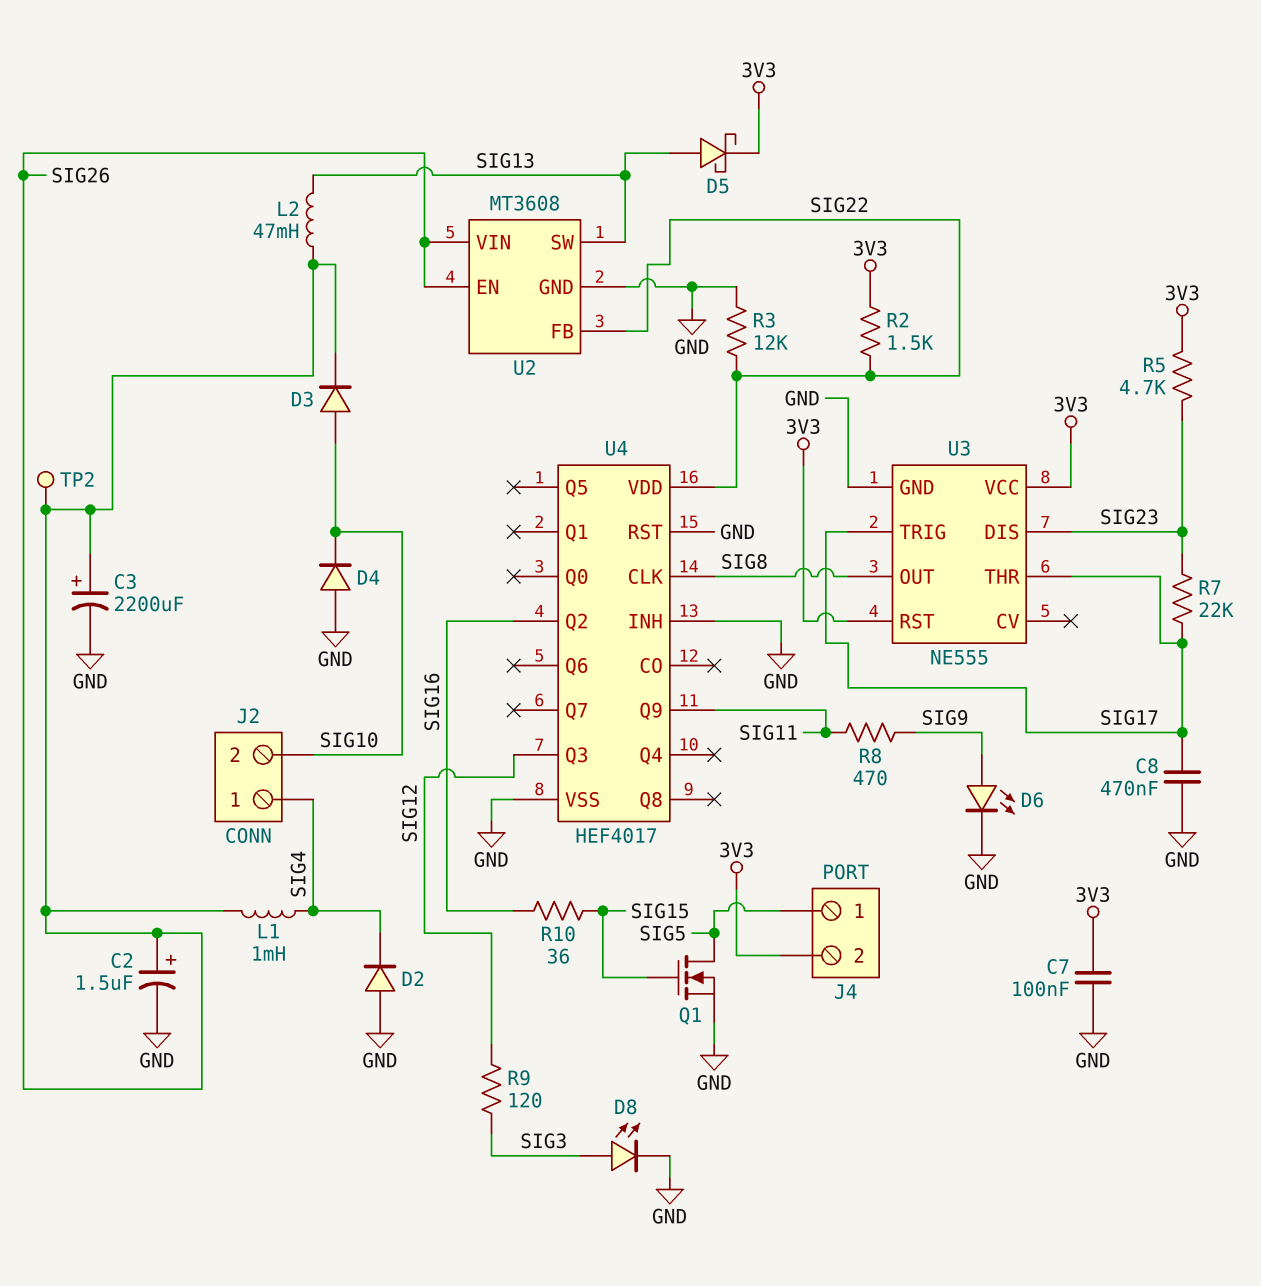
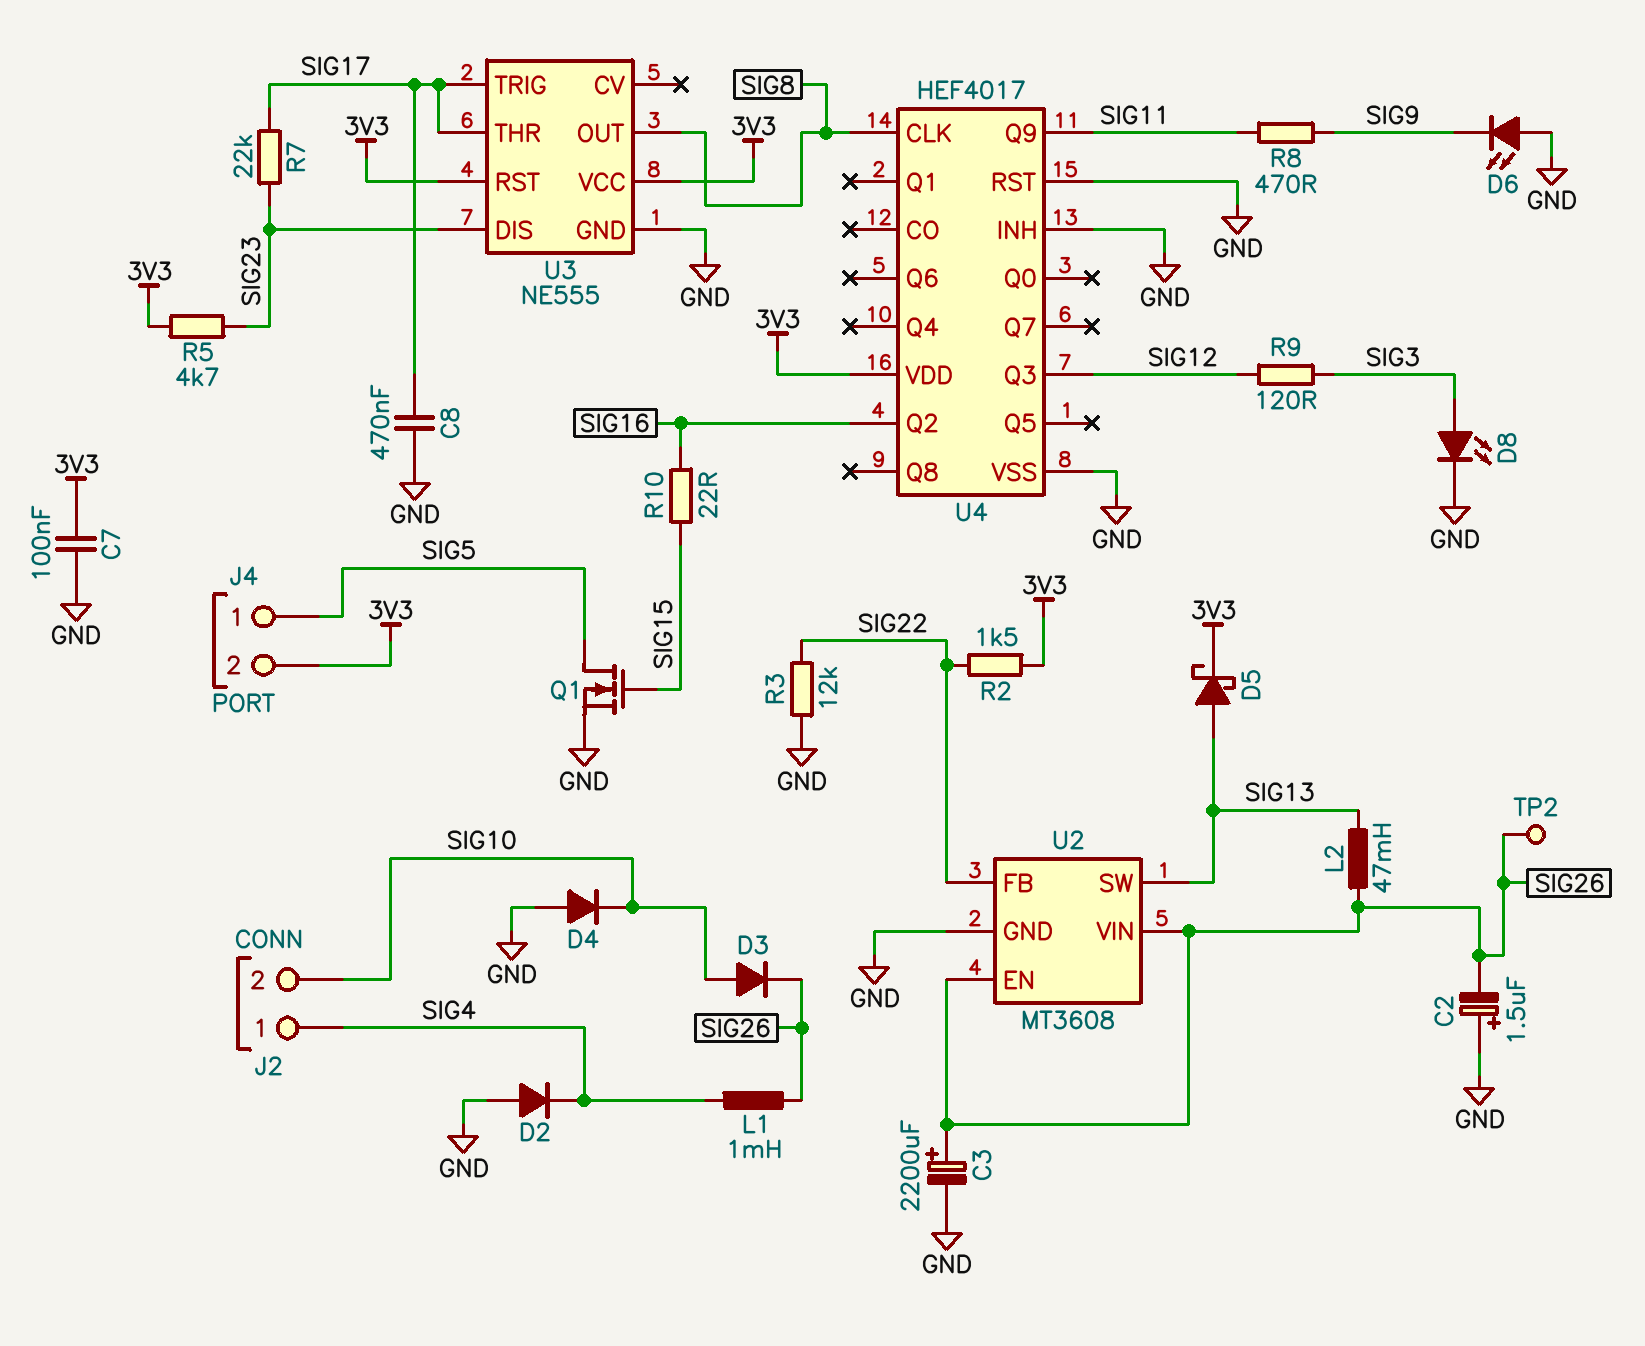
C2: 1.5uF (plus SIG26, minus GND) -> 1.5uF (plus GND, minus SIG26)
D6: LED (A SIG9, K GND) -> LED (A GND, K SIG9)
R10: 36 (SIG15, SIG16) -> 22 (SIG15, SIG16)
U4 pin VDD: SIG22 -> 3V3

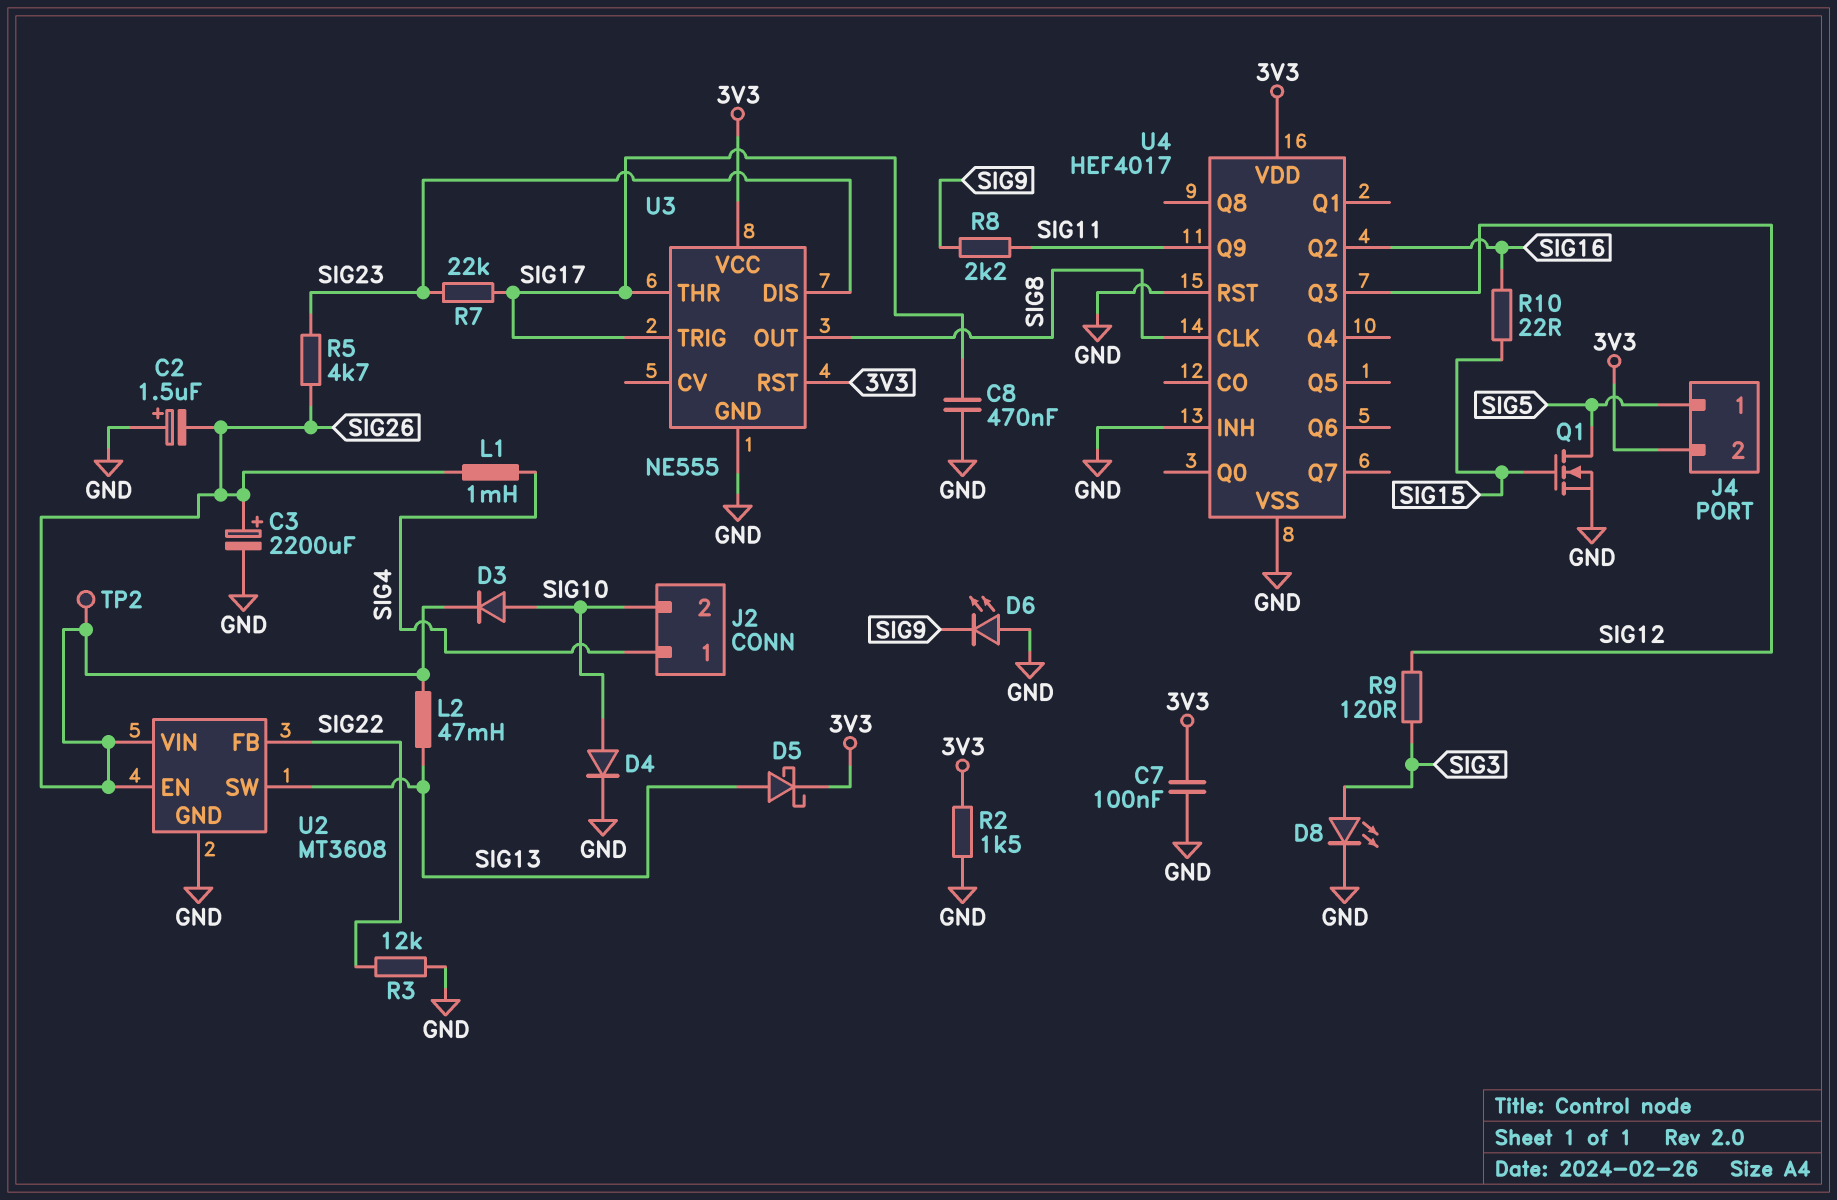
D2: diode (A GND, K SIG4) -> none
D4: diode (A GND, K SIG10) -> diode (A SIG10, K GND)
R2: 1.5k (3V3, SIG22) -> 1.5k (3V3, GND)
R5: 4.7k (3V3, SIG23) -> 4.7k (SIG23, SIG26)
R8: 470 (SIG9, SIG11) -> 2.2k (SIG9, SIG11)

